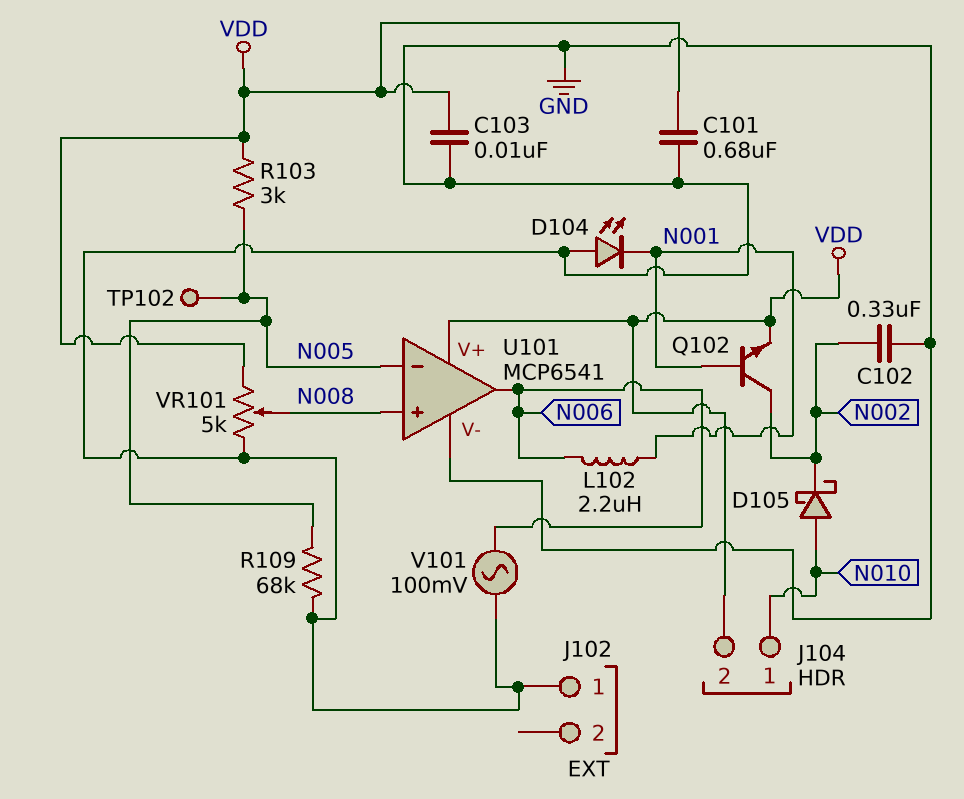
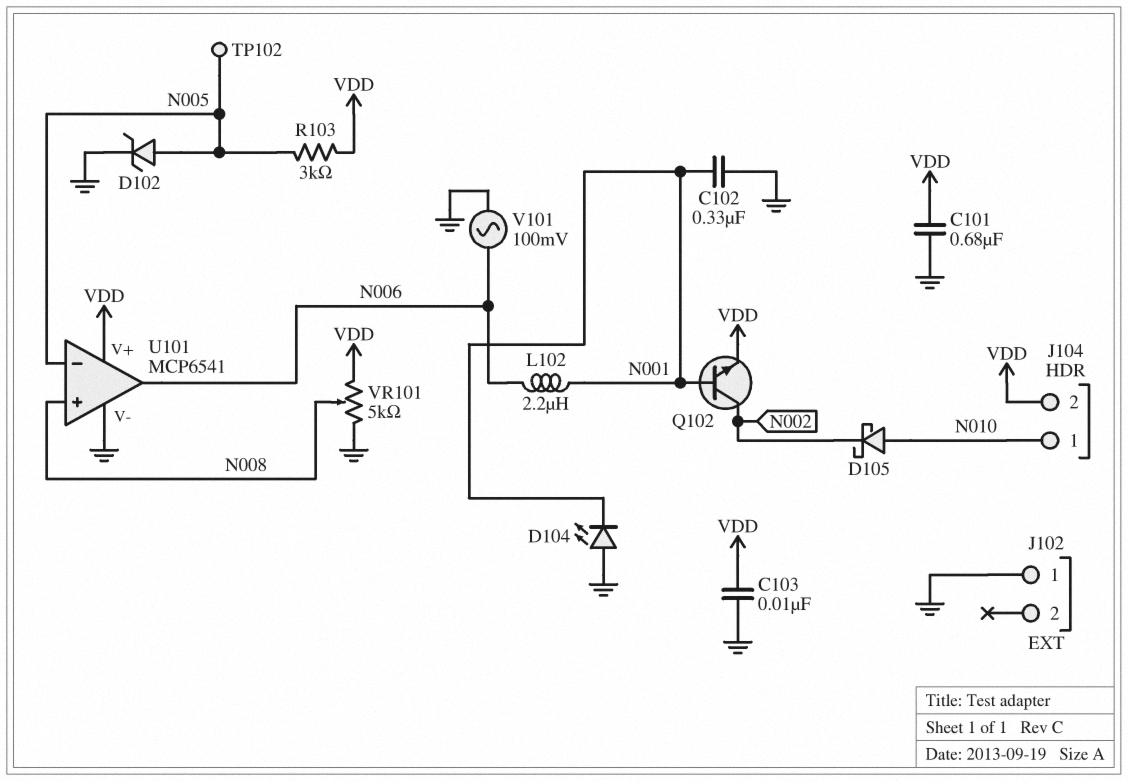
C102: 330nF (GND, N002) -> 330nF (GND, N001)
D102: none -> zener (A N005, K GND)
R109: 68k (GND, N005) -> none

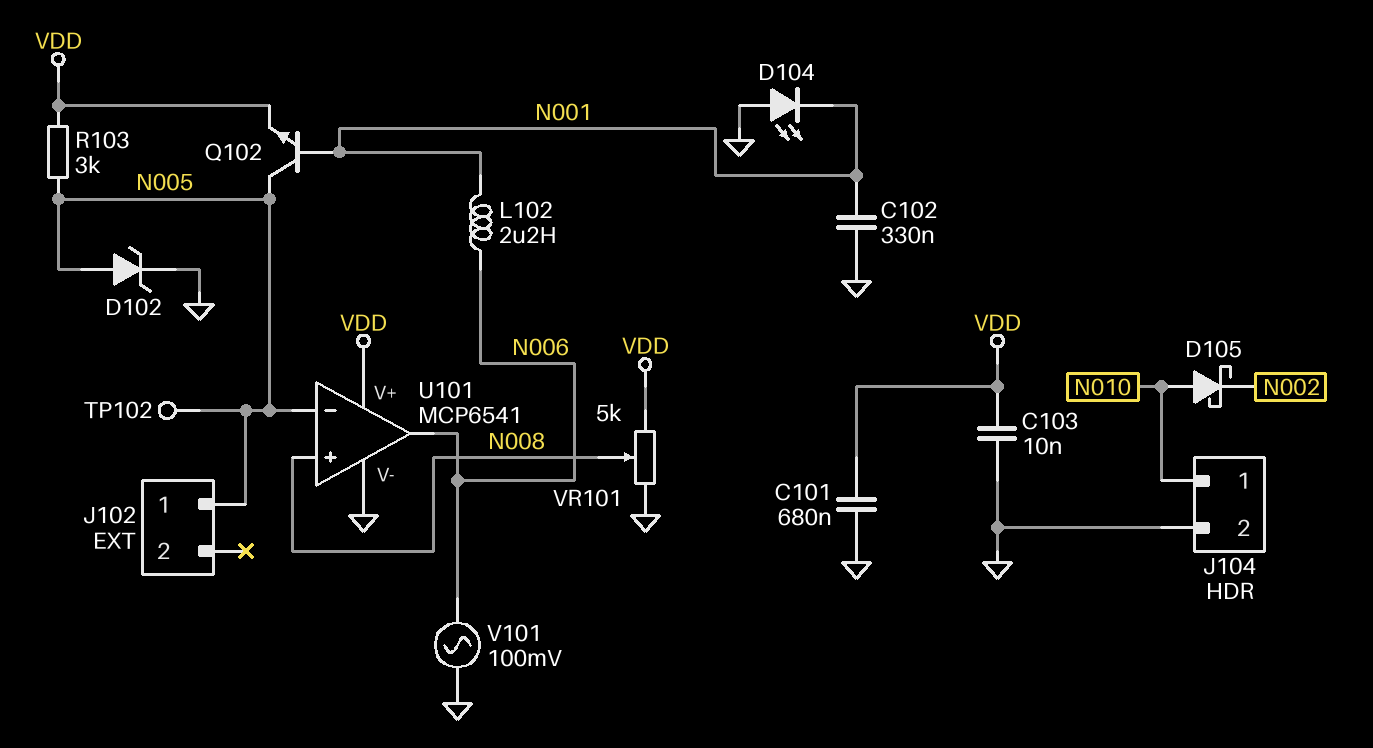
J102 pin 1: GND -> N005
J104 pin 2: VDD -> GND
Q102: NPN (B N001, C N002, E VDD) -> NPN (B N001, C N005, E VDD)

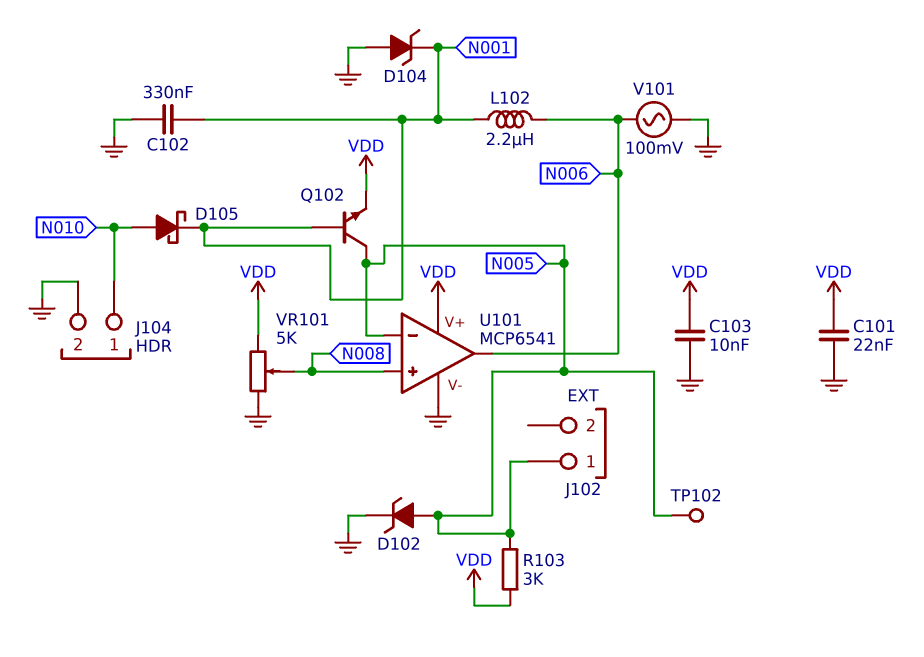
C101: 680nF (GND, VDD) -> 22nF (GND, VDD)
D104: LED (A GND, K N001) -> zener (A GND, K N001)
D105: schottky (A N010, K N002) -> schottky (A N010, K N001)

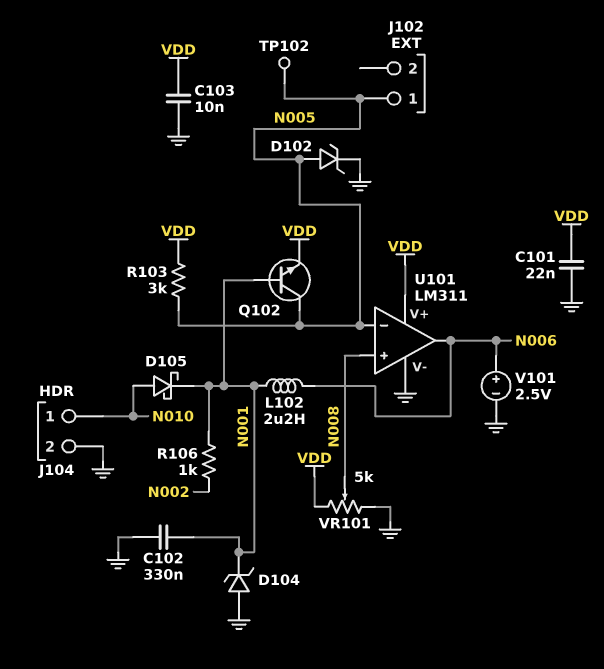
R106: none -> 1k (N001, N002)
U101: MCP6541 -> LM311
V101: AC 100mV (GND, N006) -> 2.5V (plus N006, minus GND)

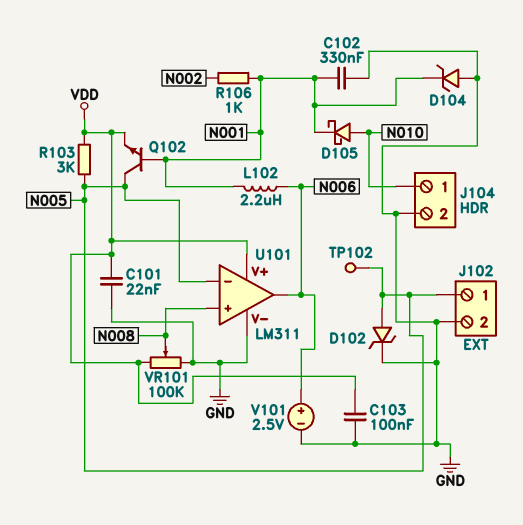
C103: 10nF (GND, VDD) -> 100nF (GND, VDD)
J102 pin 2: none -> GND
VR101: 5k (GND, VDD, wiper N008) -> 100k (GND, VDD, wiper N008)

